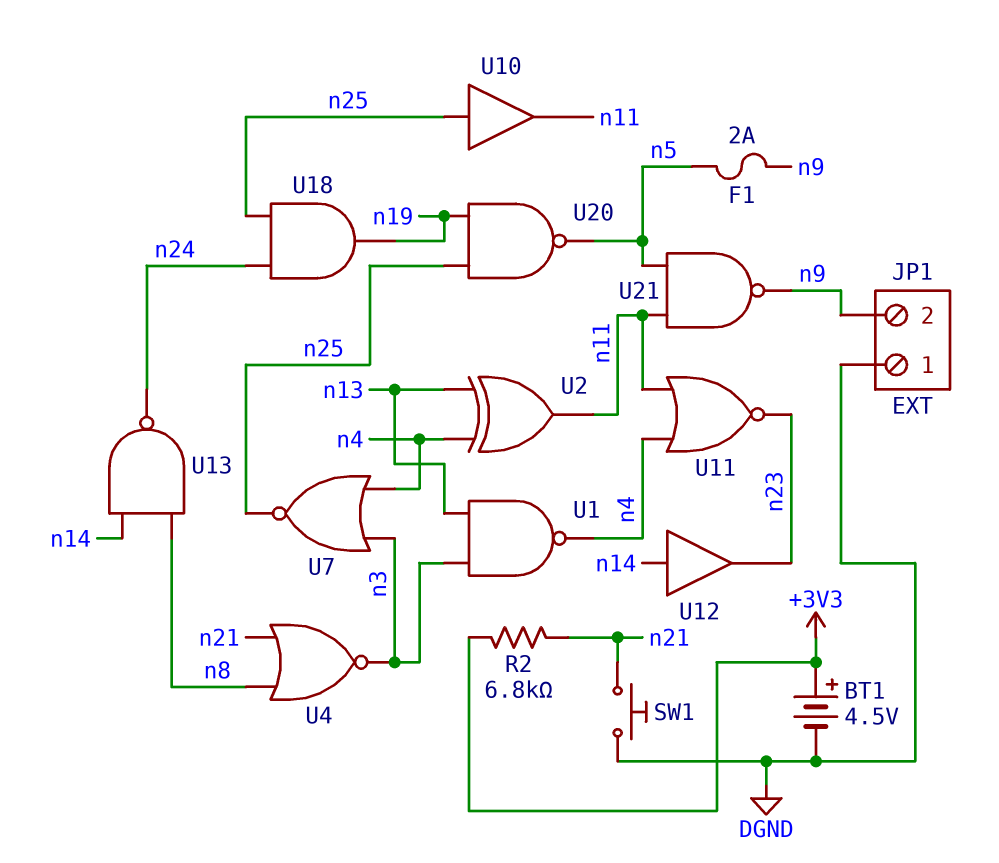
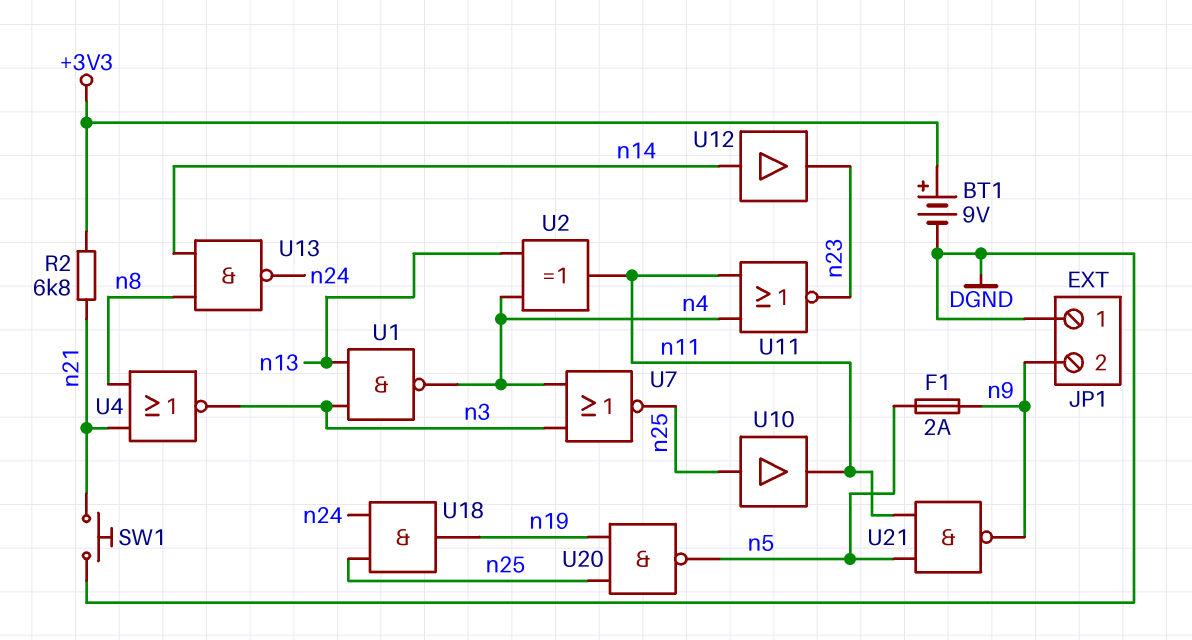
BT1: 4.5V (plus +3V3, minus DGND) -> 9V (plus +3V3, minus DGND)

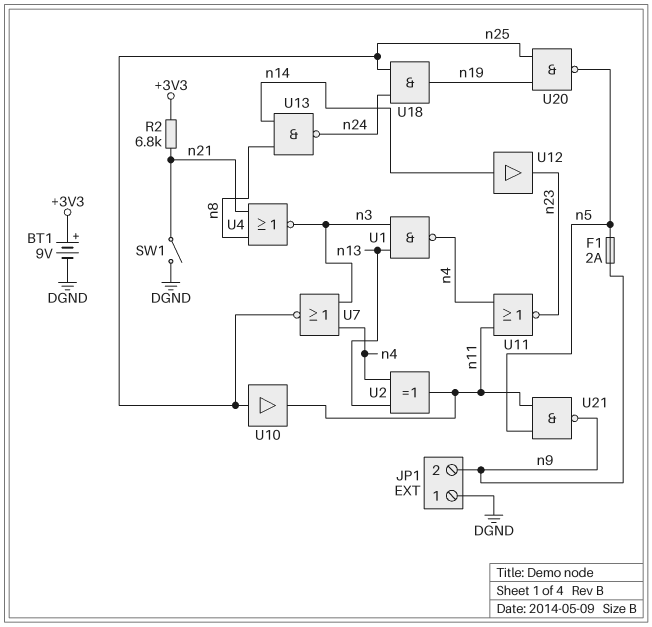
SW1: button (DGND, n21) -> switch (DGND, n21)

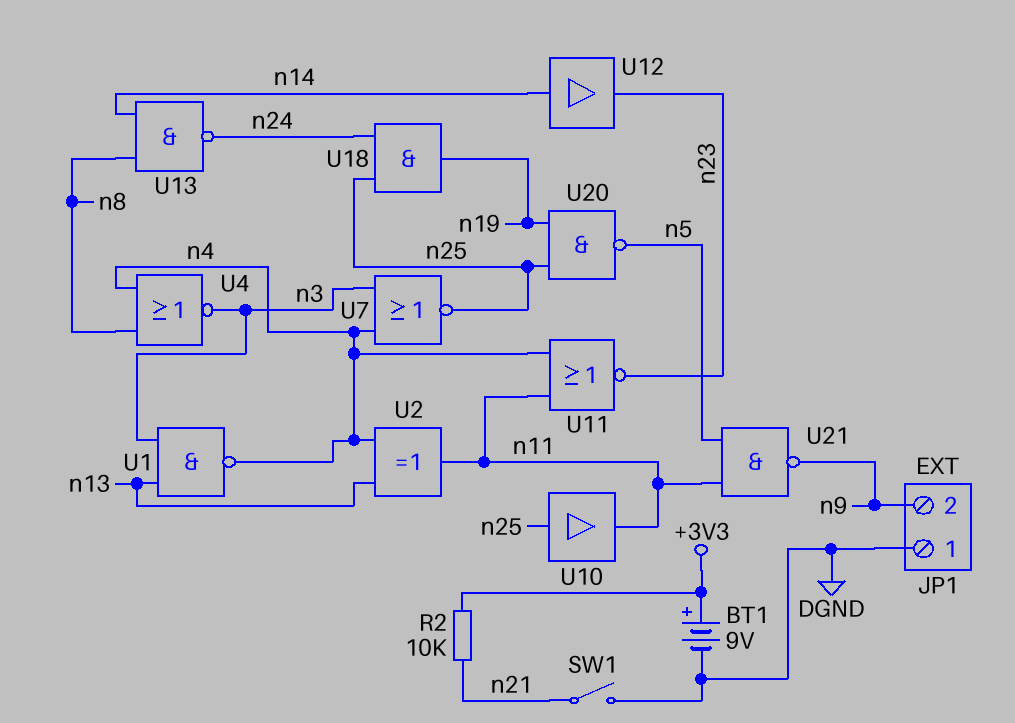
F1: 2A (n5, n9) -> none
R2: 6.8k (+3V3, n21) -> 10k (+3V3, n21)
U4: NOR (in n8, in n21, out n3) -> NOR (in n4, in n8, out n3)

